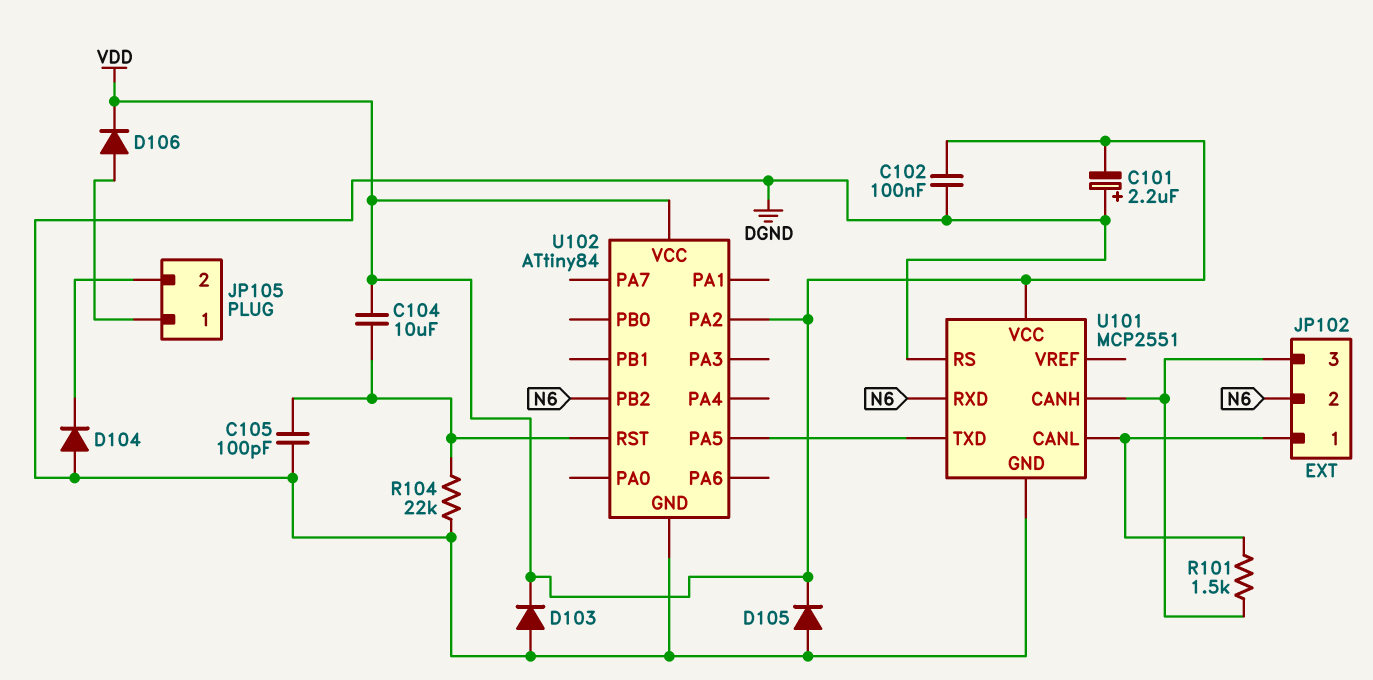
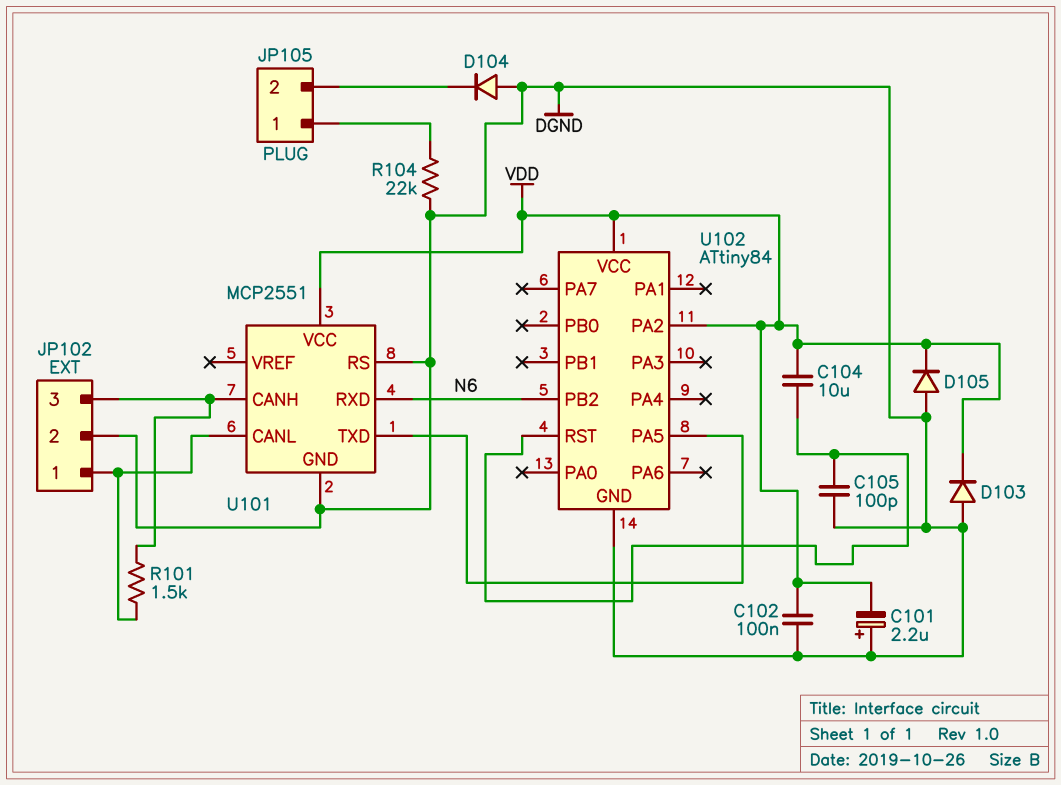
D106: diode (A JP105/1, K VDD) -> none
JP102 pin 2: N6 -> DGND
R104: 22k (DGND, U102/RST) -> 22k (DGND, JP105/1)

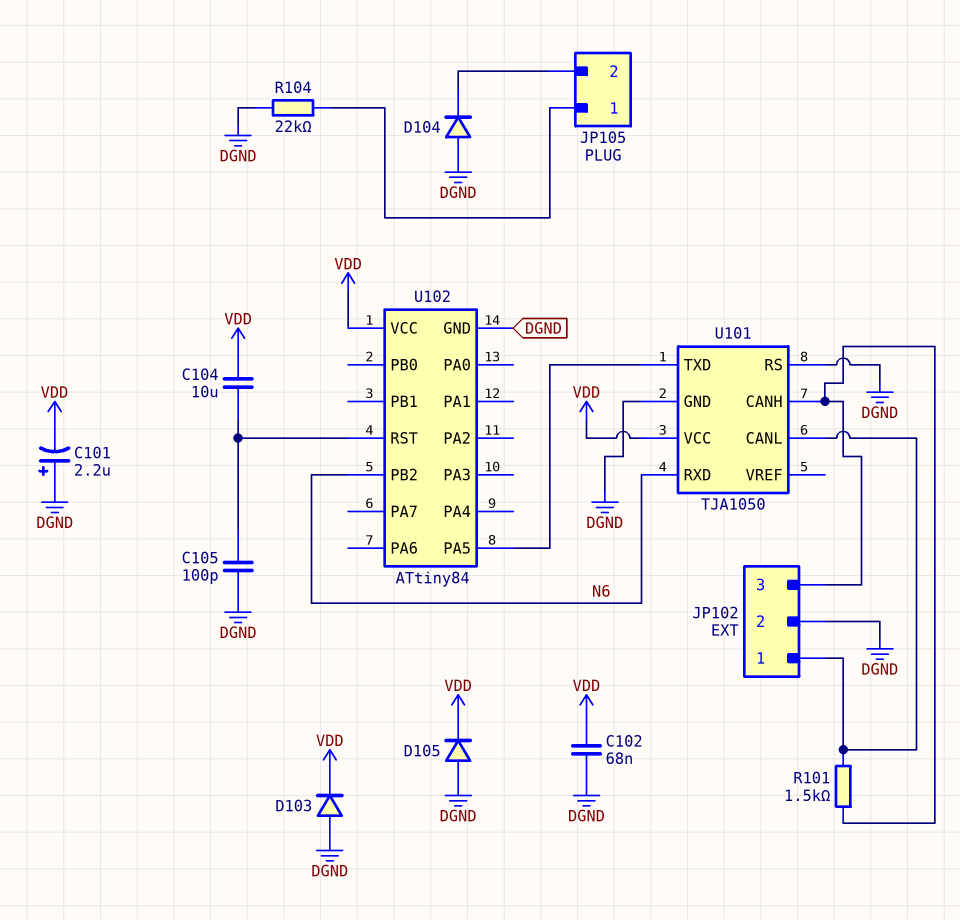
C102: 100nF (DGND, VDD) -> 68nF (DGND, VDD)
U101: MCP2551 -> TJA1050
U102 pin PA2: VDD -> none

